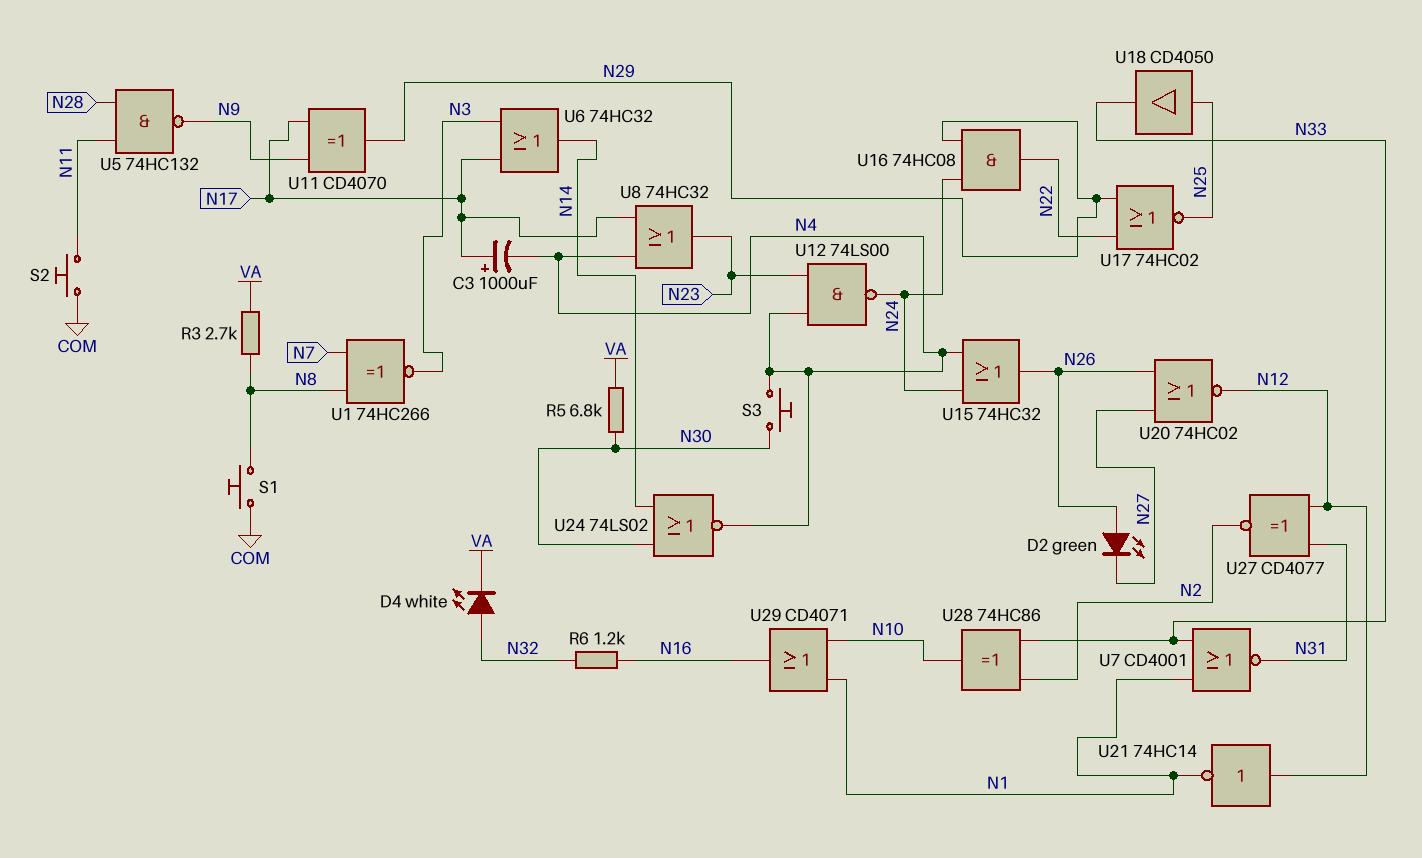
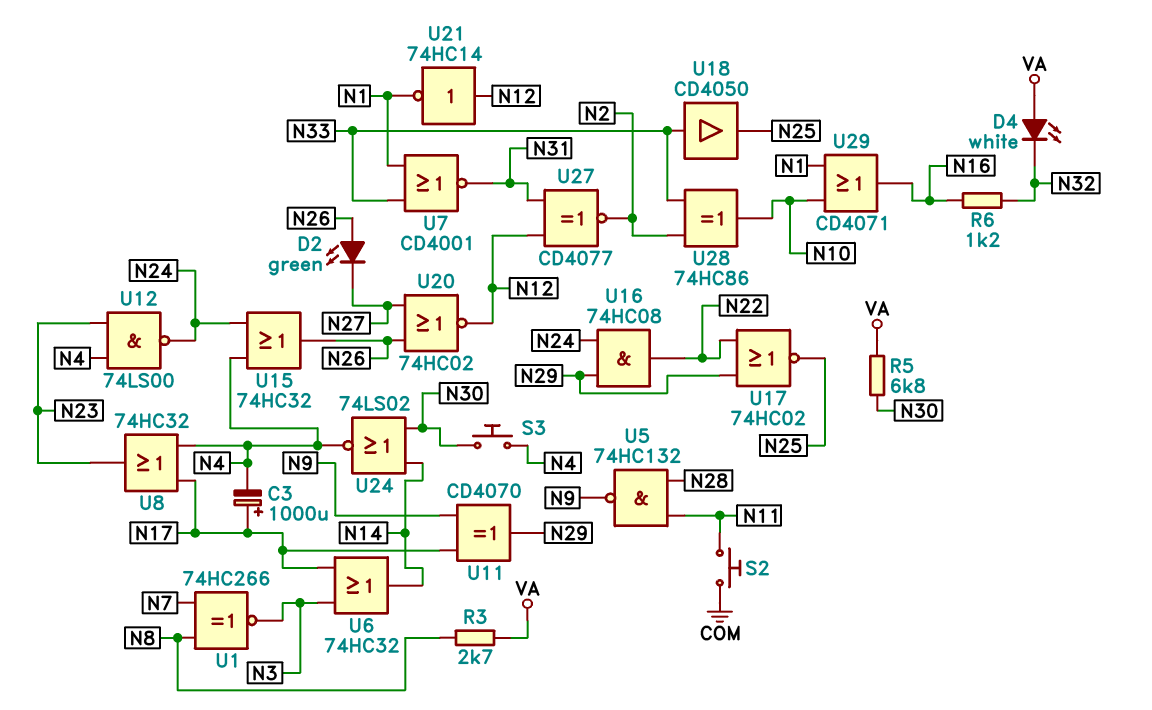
D4: LED white (A N32, K VA) -> LED white (A VA, K N32)
S1: button (COM, N8) -> none
U18: buffer CD4050 (in N25, out N33) -> buffer CD4050 (in N33, out N25)

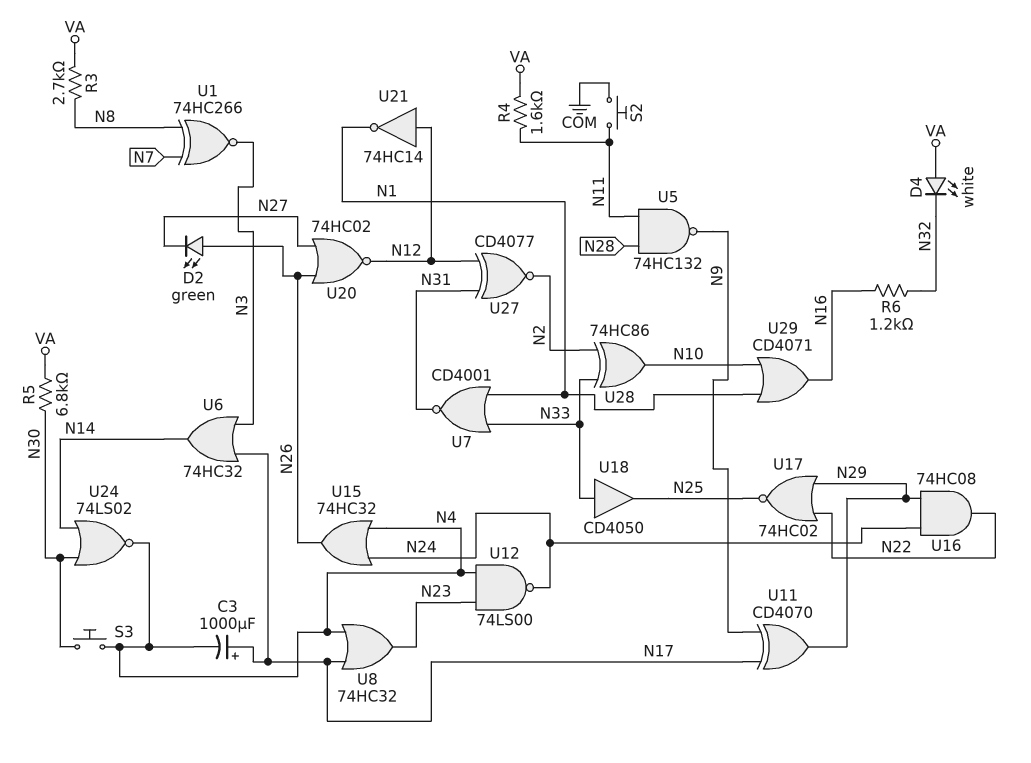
R4: none -> 1.6k (N11, VA)

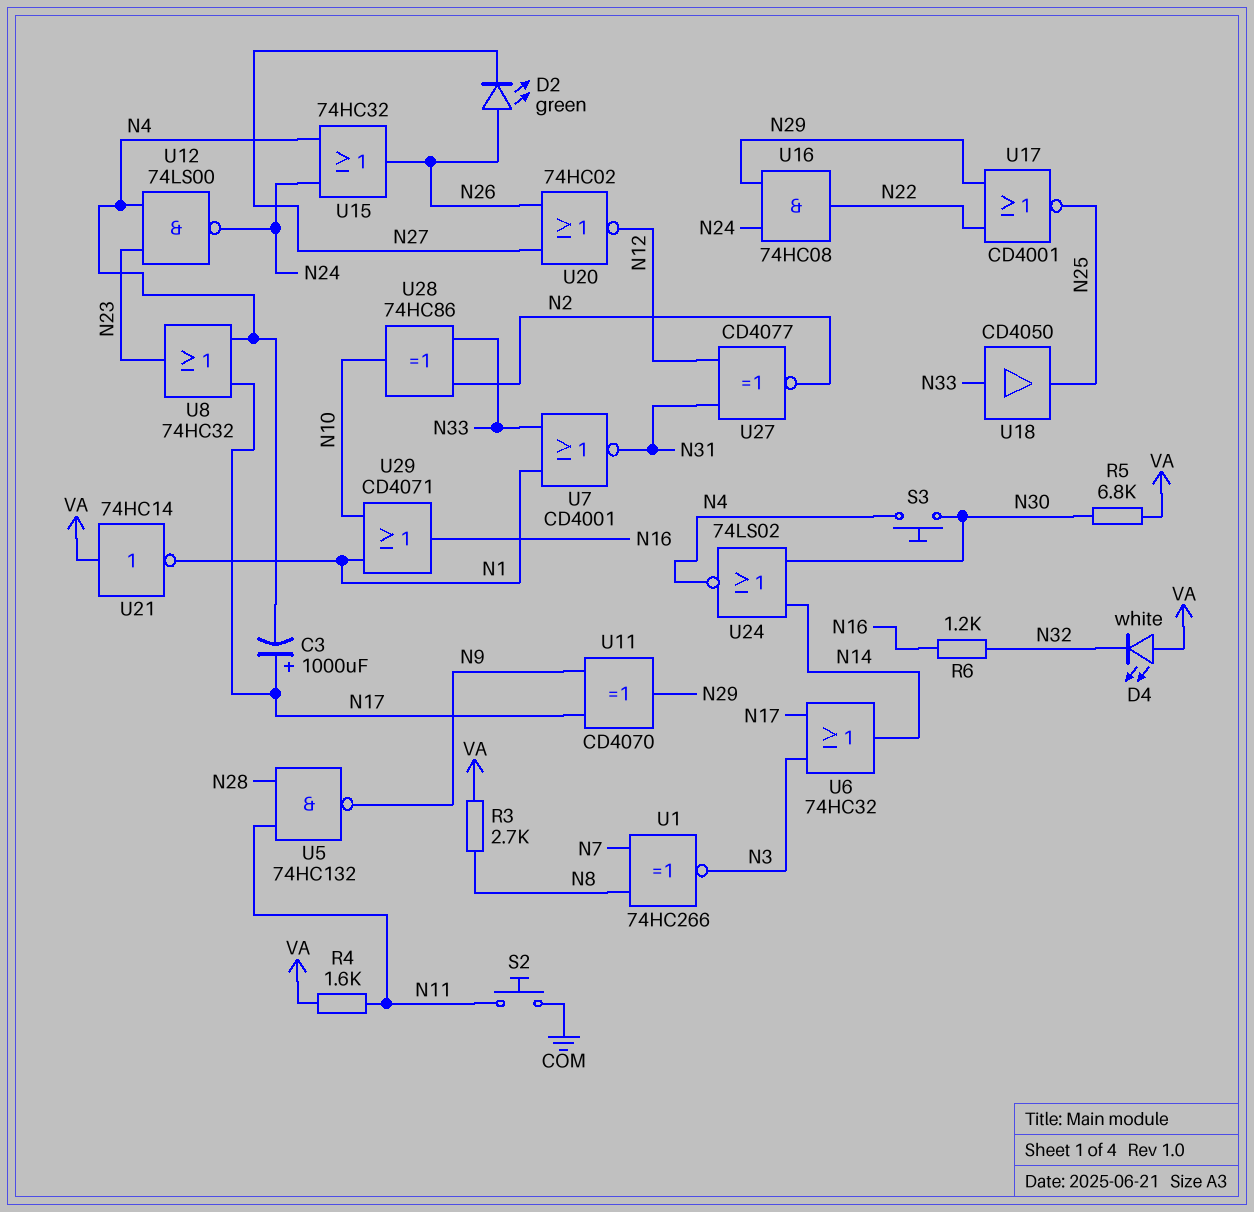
U17: NOR 74HC02 (in N22, in N29, out N25) -> NOR CD4001 (in N22, in N29, out N25)
U21: NOT 74HC14 (in N12, out N1) -> NOT 74HC14 (in VA, out N1)

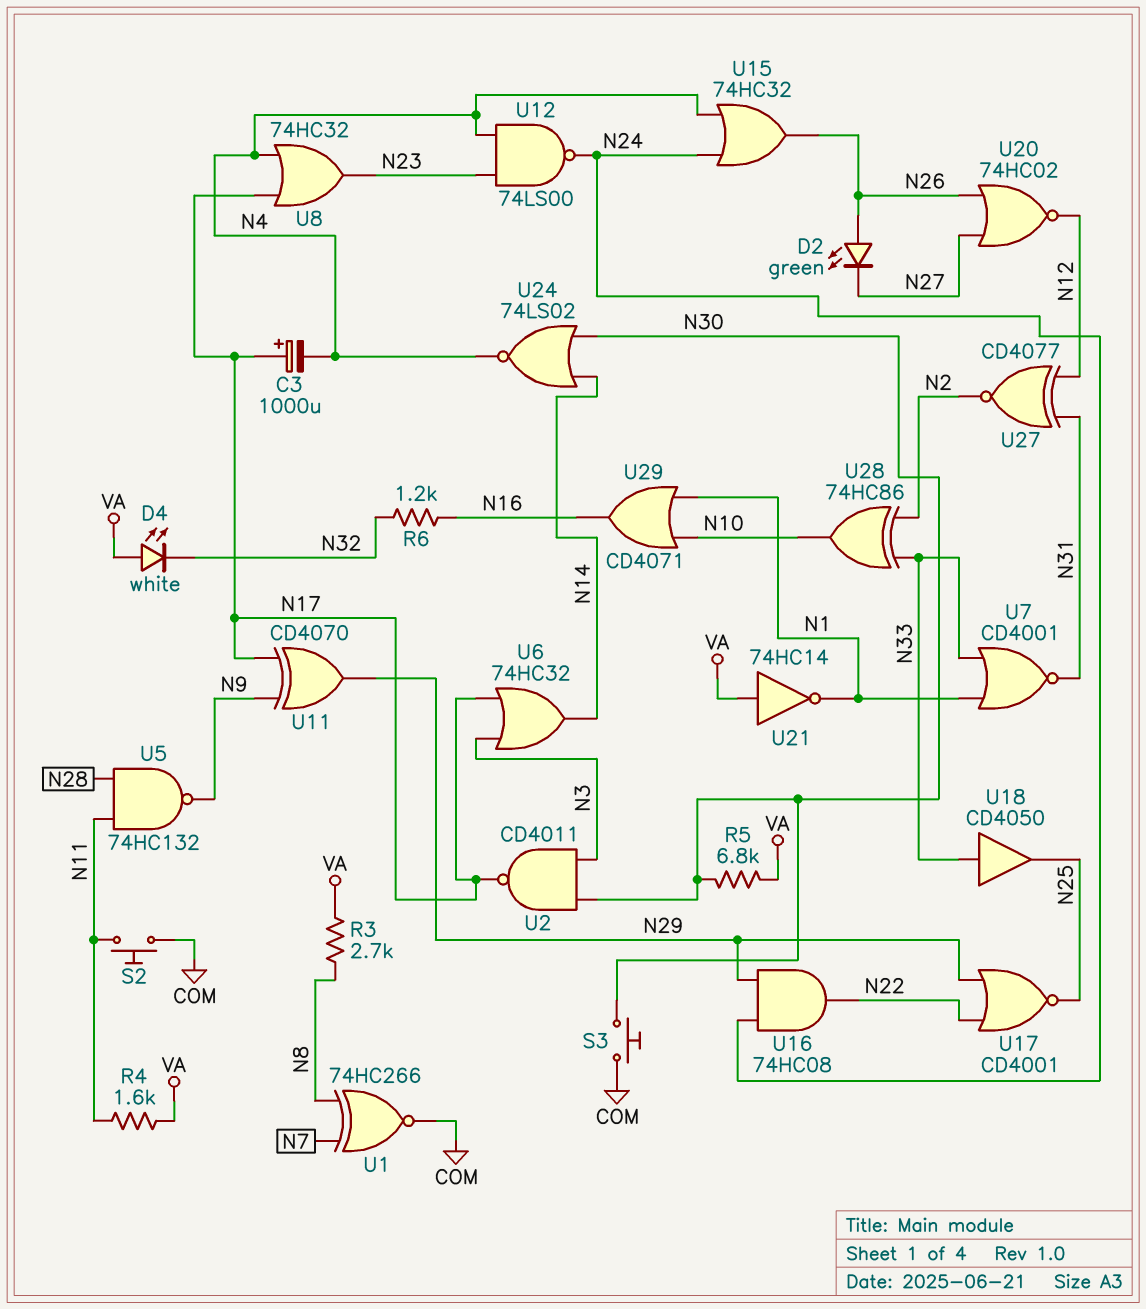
S3: button (N4, N30) -> button (COM, N30)
U1: XNOR 74HC266 (in N7, in N8, out N3) -> XNOR 74HC266 (in N7, in N8, out COM)
U2: none -> NAND CD4011 (in N3, in N30, out N17)

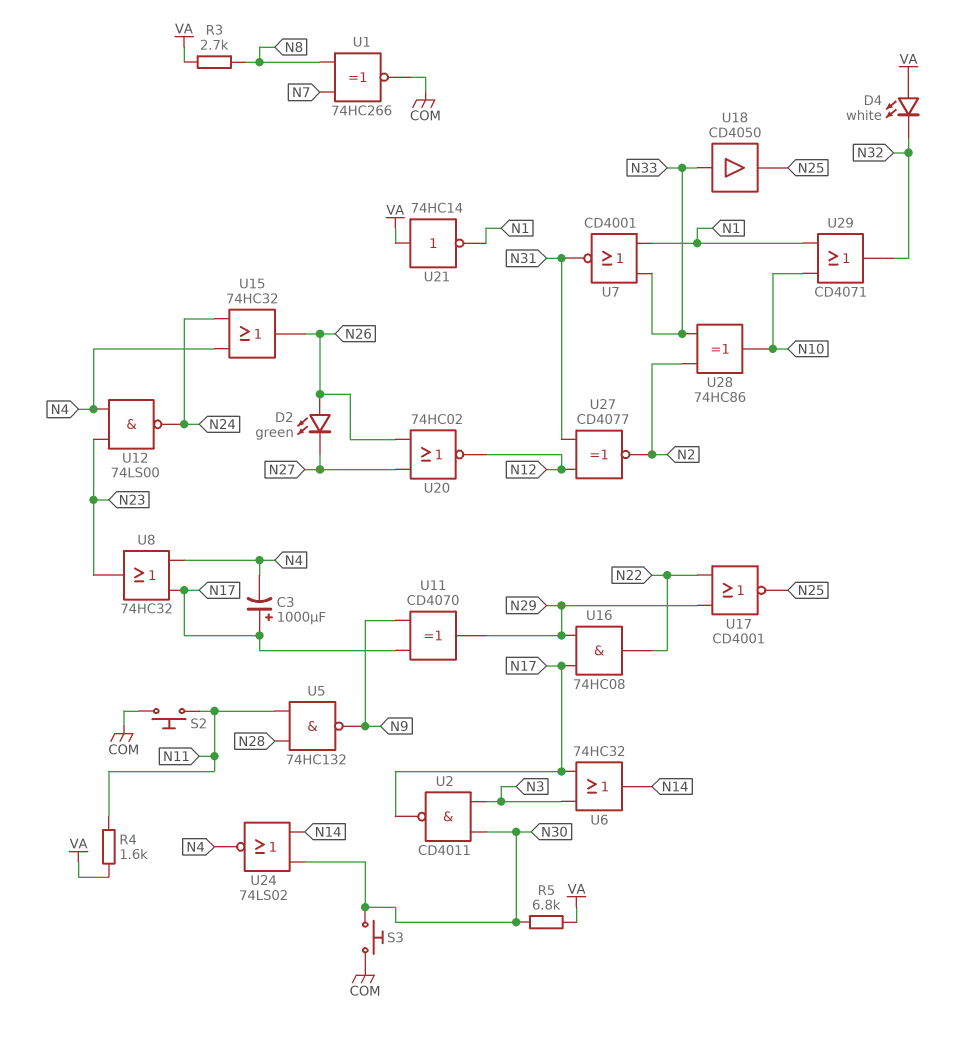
R6: 1.2k (N16, N32) -> none
U16: AND 74HC08 (in N24, in N29, out N22) -> AND 74HC08 (in N17, in N29, out N22)
U29: OR CD4071 (in N1, in N10, out N16) -> OR CD4071 (in N1, in N10, out N32)

